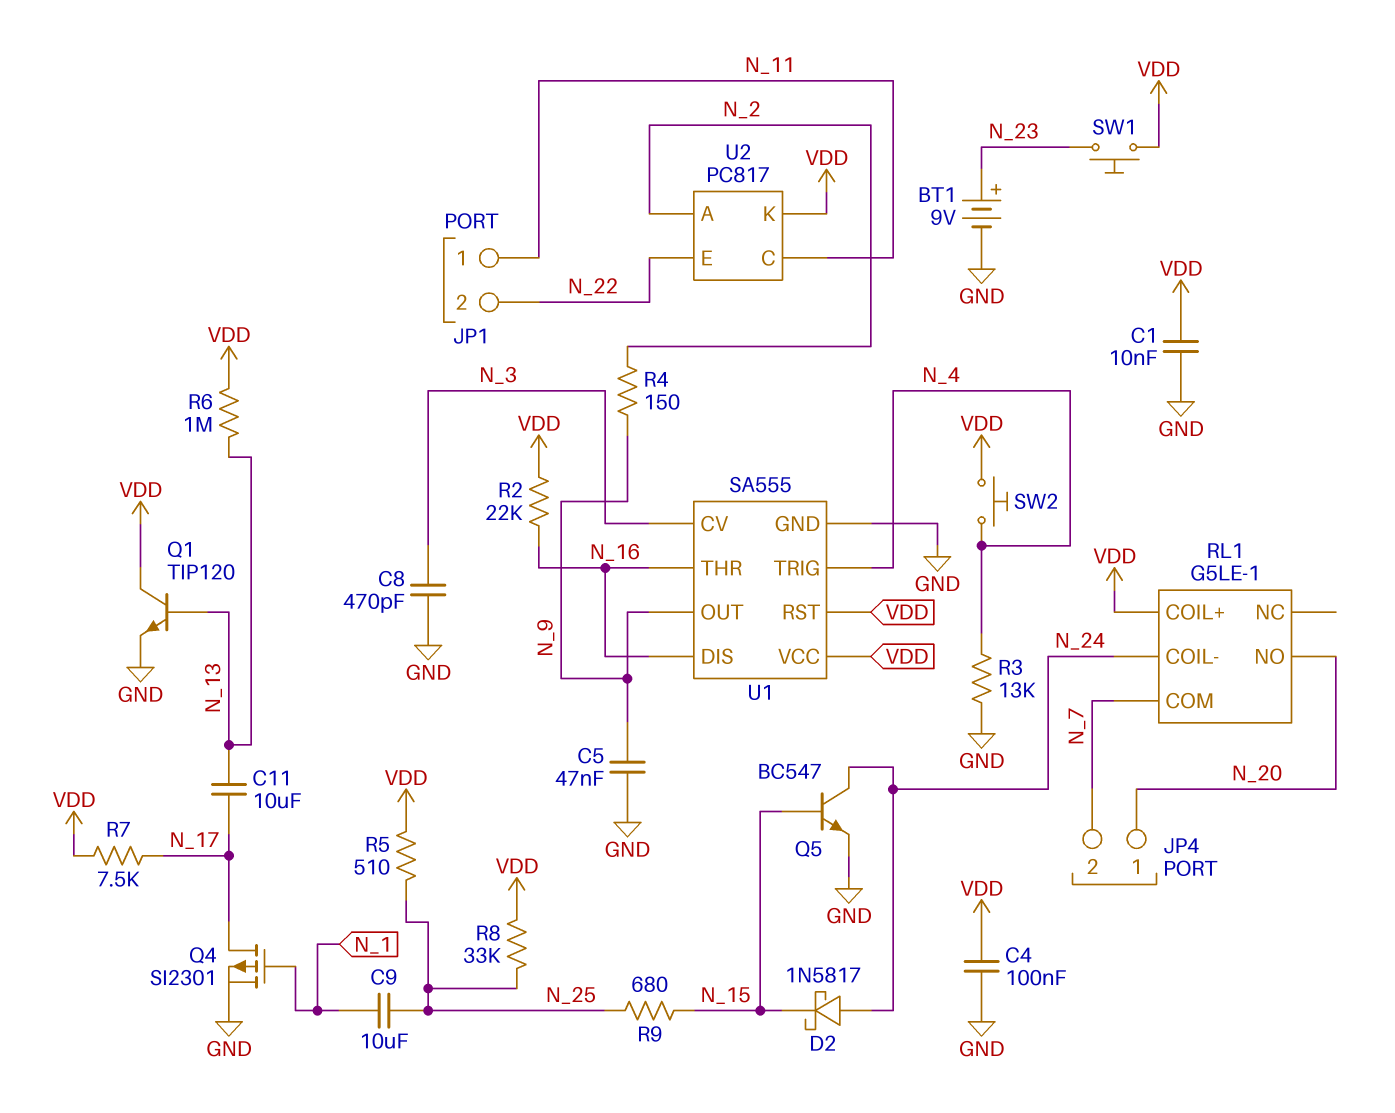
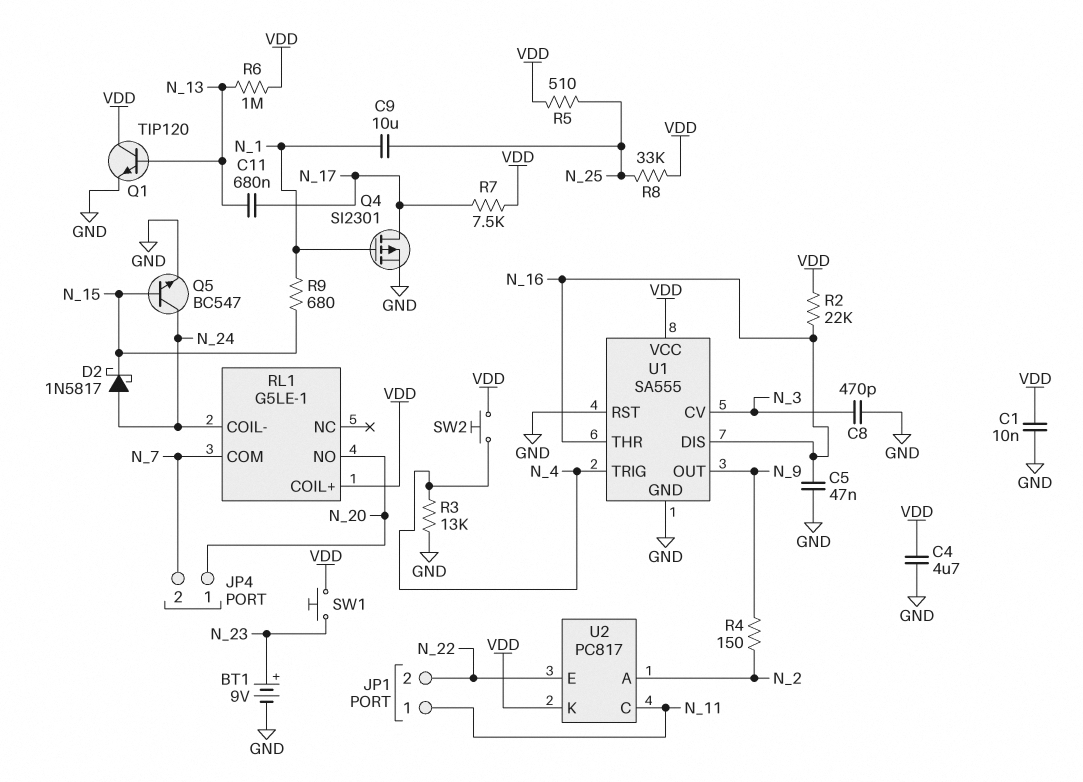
C4: 100nF (GND, VDD) -> 4.7uF (GND, VDD)
C5: 47nF (GND, N_9) -> 47nF (GND, N_16)
C11: 10uF (N_13, N_17) -> 680nF (N_13, N_17)
R9: 680 (N_15, N_25) -> 680 (N_1, N_15)
U1 pin RST: VDD -> GND

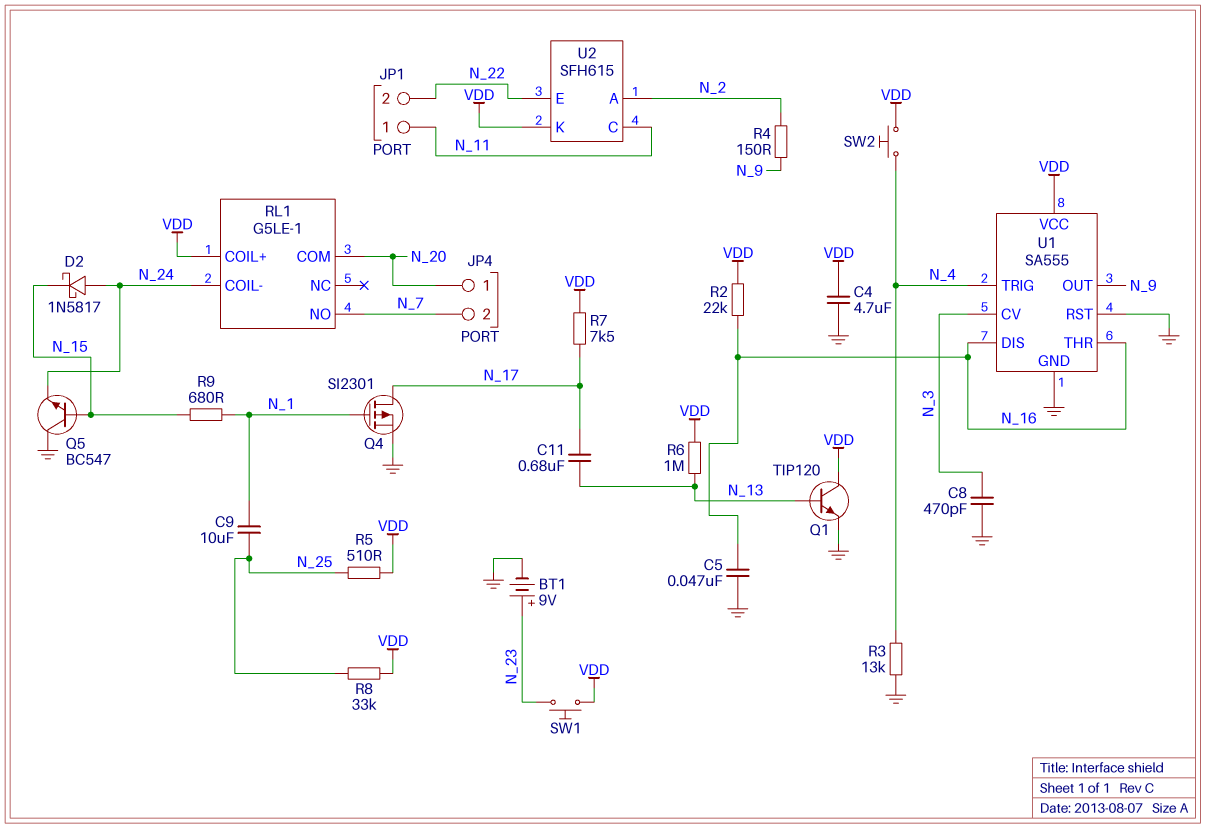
C1: 10nF (GND, VDD) -> none
Q5: NPN BC547 (B N_15, C N_24, E GND) -> NPN BC547 (B N_15, C GND, E N_24)
RL1 pin COM: N_7 -> N_20
RL1 pin NO: N_20 -> N_7
U2: PC817 -> SFH615

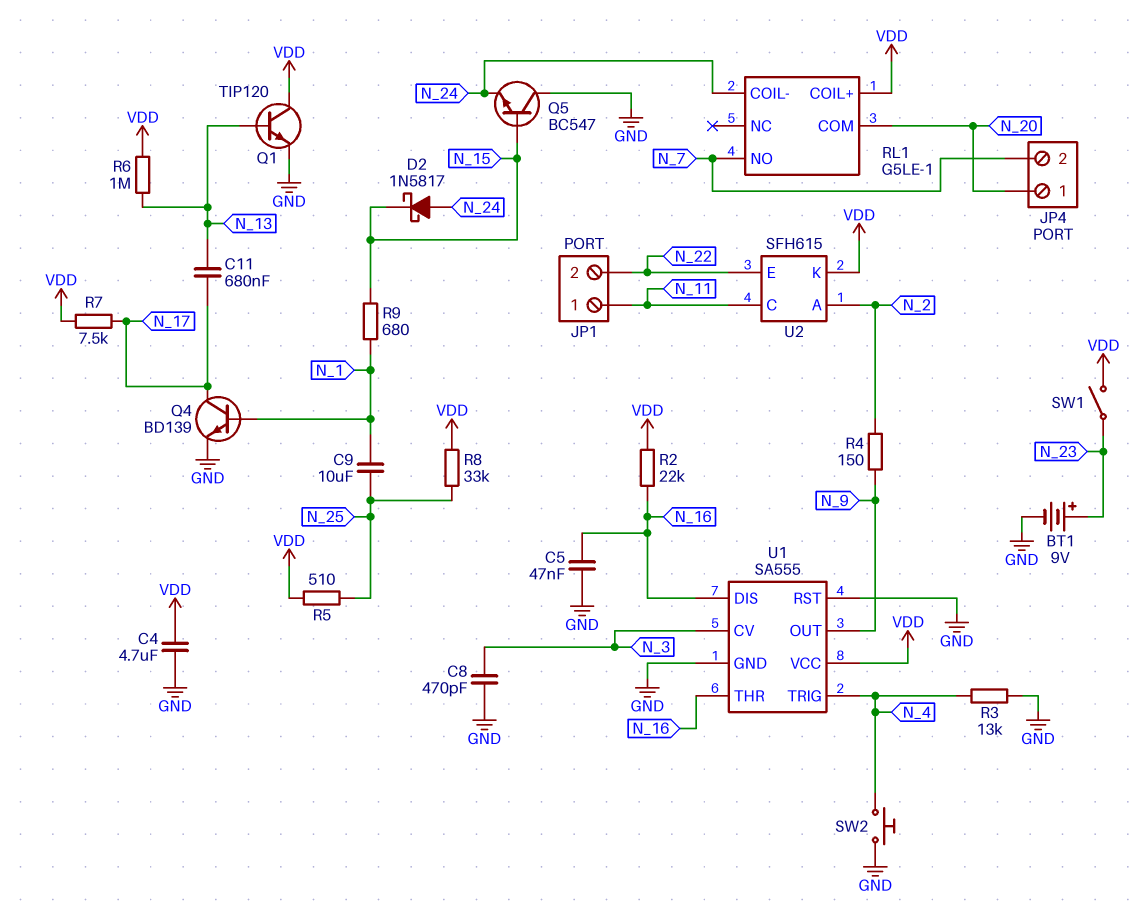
Q4: PMOS SI2301 (G N_1, D N_17, S GND) -> NPN BD139 (B N_1, C N_17, E GND)
SW1: button (N_23, VDD) -> switch (N_23, VDD)
SW2: button (N_4, VDD) -> button (GND, N_4)

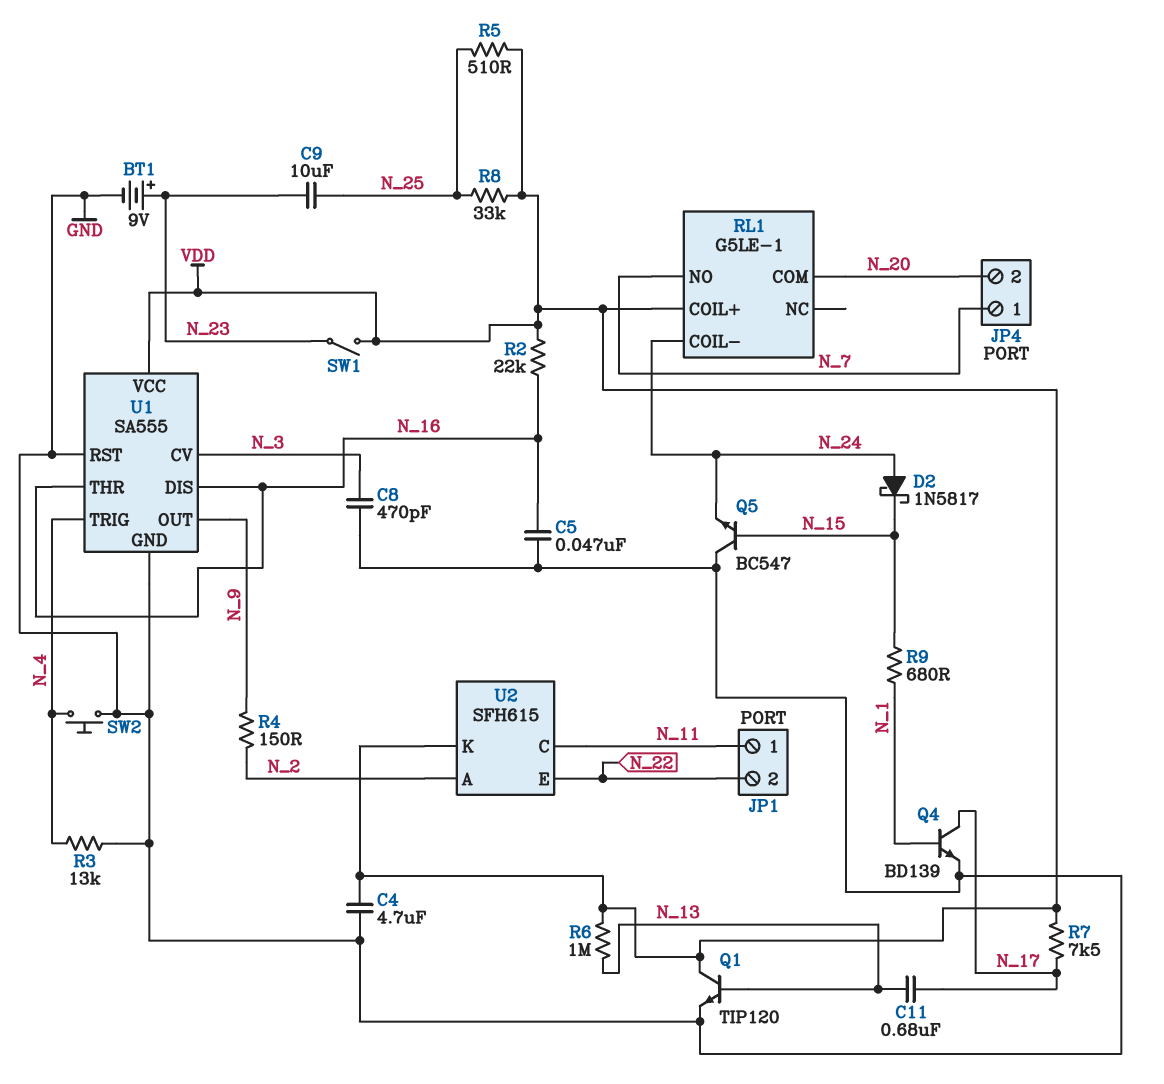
C9: 10uF (N_1, N_25) -> 10uF (N_23, N_25)
JP4 pin 1: N_20 -> N_7
JP4 pin 2: N_7 -> N_20

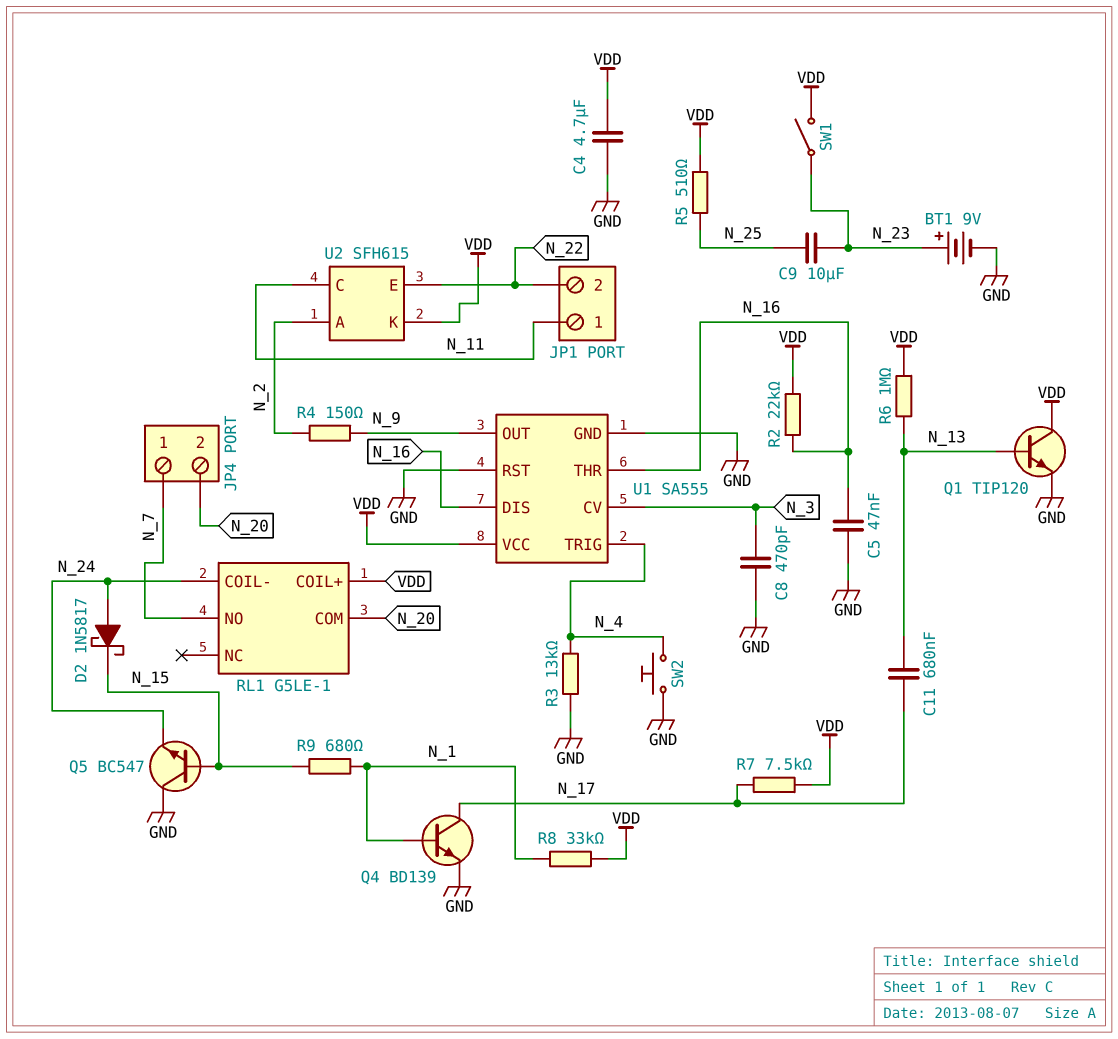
R8: 33k (N_25, VDD) -> 33k (N_1, VDD)

